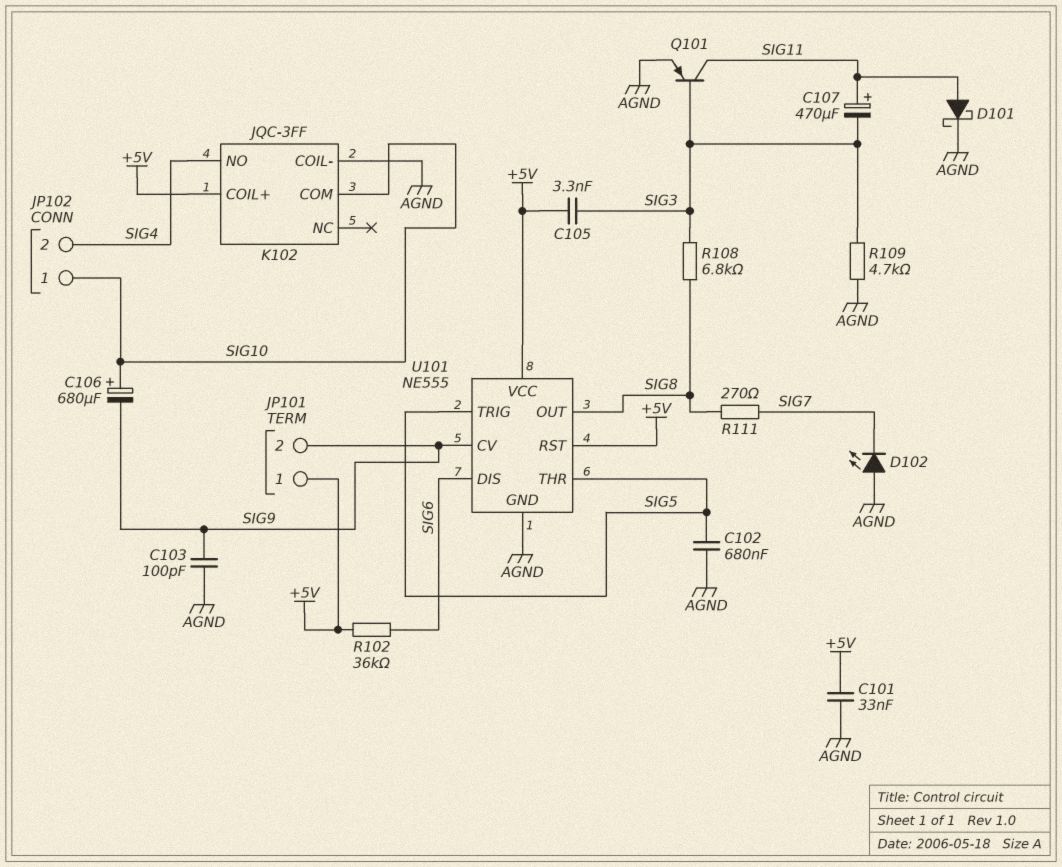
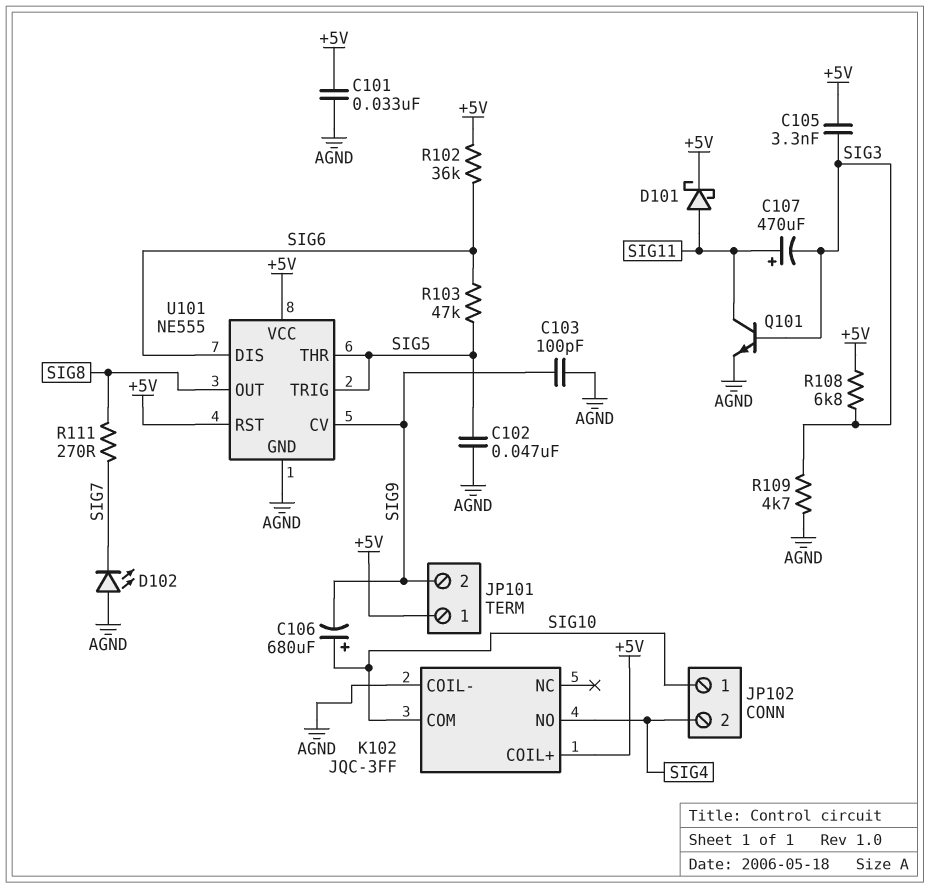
C102: 680nF (AGND, SIG5) -> 47nF (AGND, SIG5)
D101: schottky (A SIG11, K AGND) -> schottky (A SIG11, K +5V)
Q101: PNP (B SIG3, C SIG11, E AGND) -> NPN (B SIG3, C SIG11, E AGND)
R103: none -> 47k (SIG5, SIG6)
R108: 6.8k (SIG3, SIG8) -> 6.8k (+5V, SIG3)

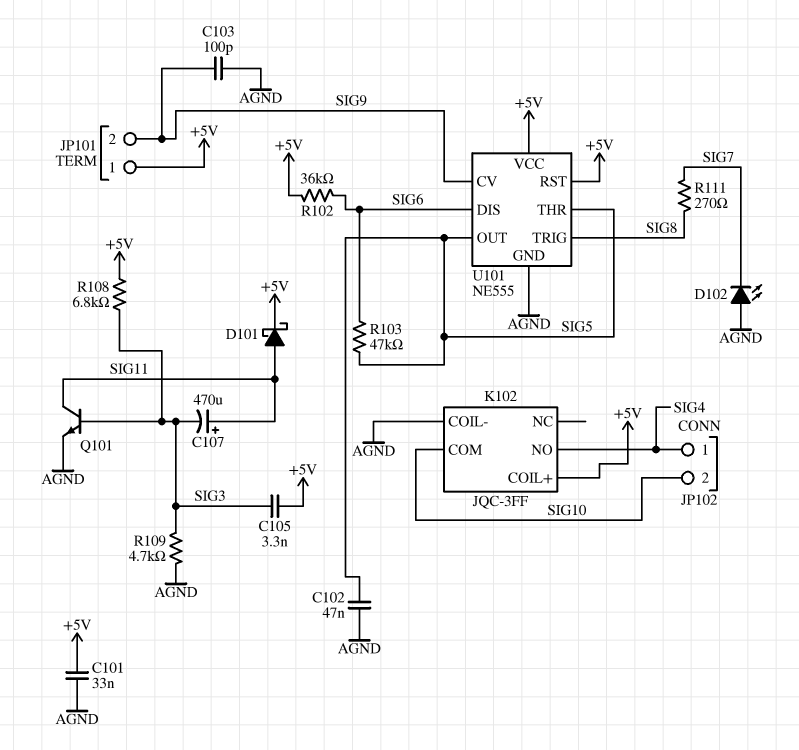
C106: 680uF (plus SIG10, minus SIG9) -> none
JP102 pin 1: SIG10 -> SIG4
JP102 pin 2: SIG4 -> SIG10
U101 pin OUT: SIG8 -> SIG5
U101 pin TRIG: SIG5 -> SIG8

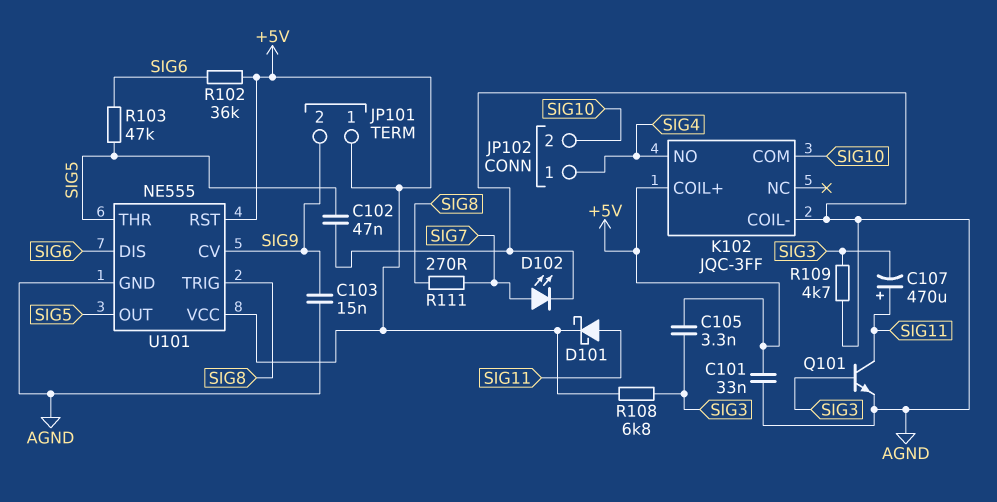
C103: 100pF (AGND, SIG9) -> 15nF (AGND, SIG9)
D102: LED (A AGND, K SIG7) -> LED (A SIG7, K AGND)

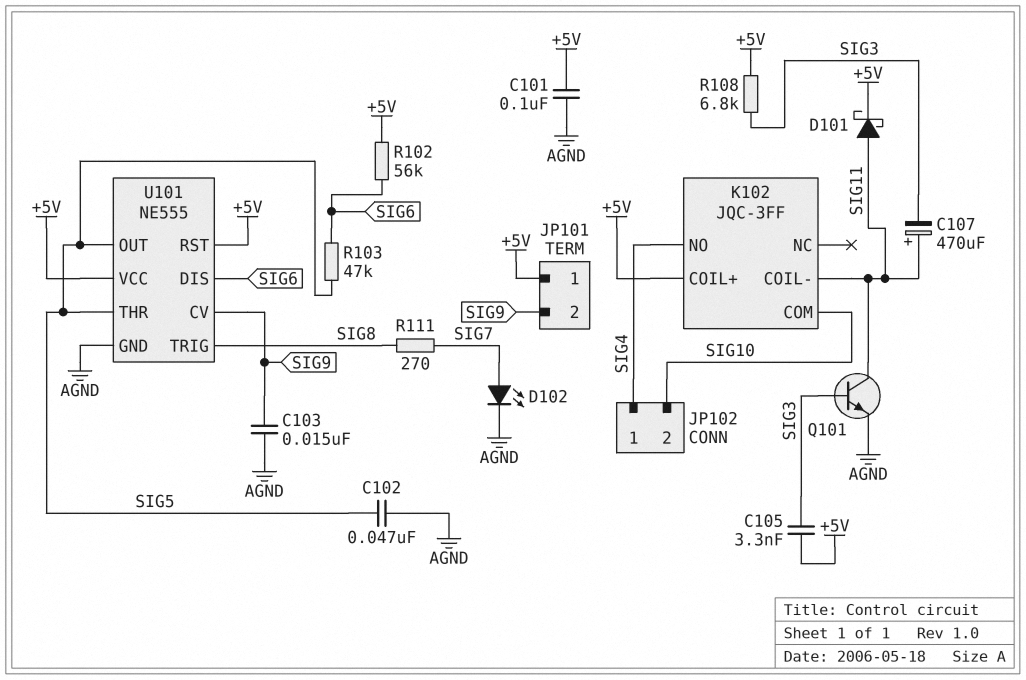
C101: 33nF (+5V, AGND) -> 100nF (+5V, AGND)
K102 pin COIL-: AGND -> SIG11
R102: 36k (+5V, SIG6) -> 56k (+5V, SIG6)
R109: 4.7k (AGND, SIG3) -> none

